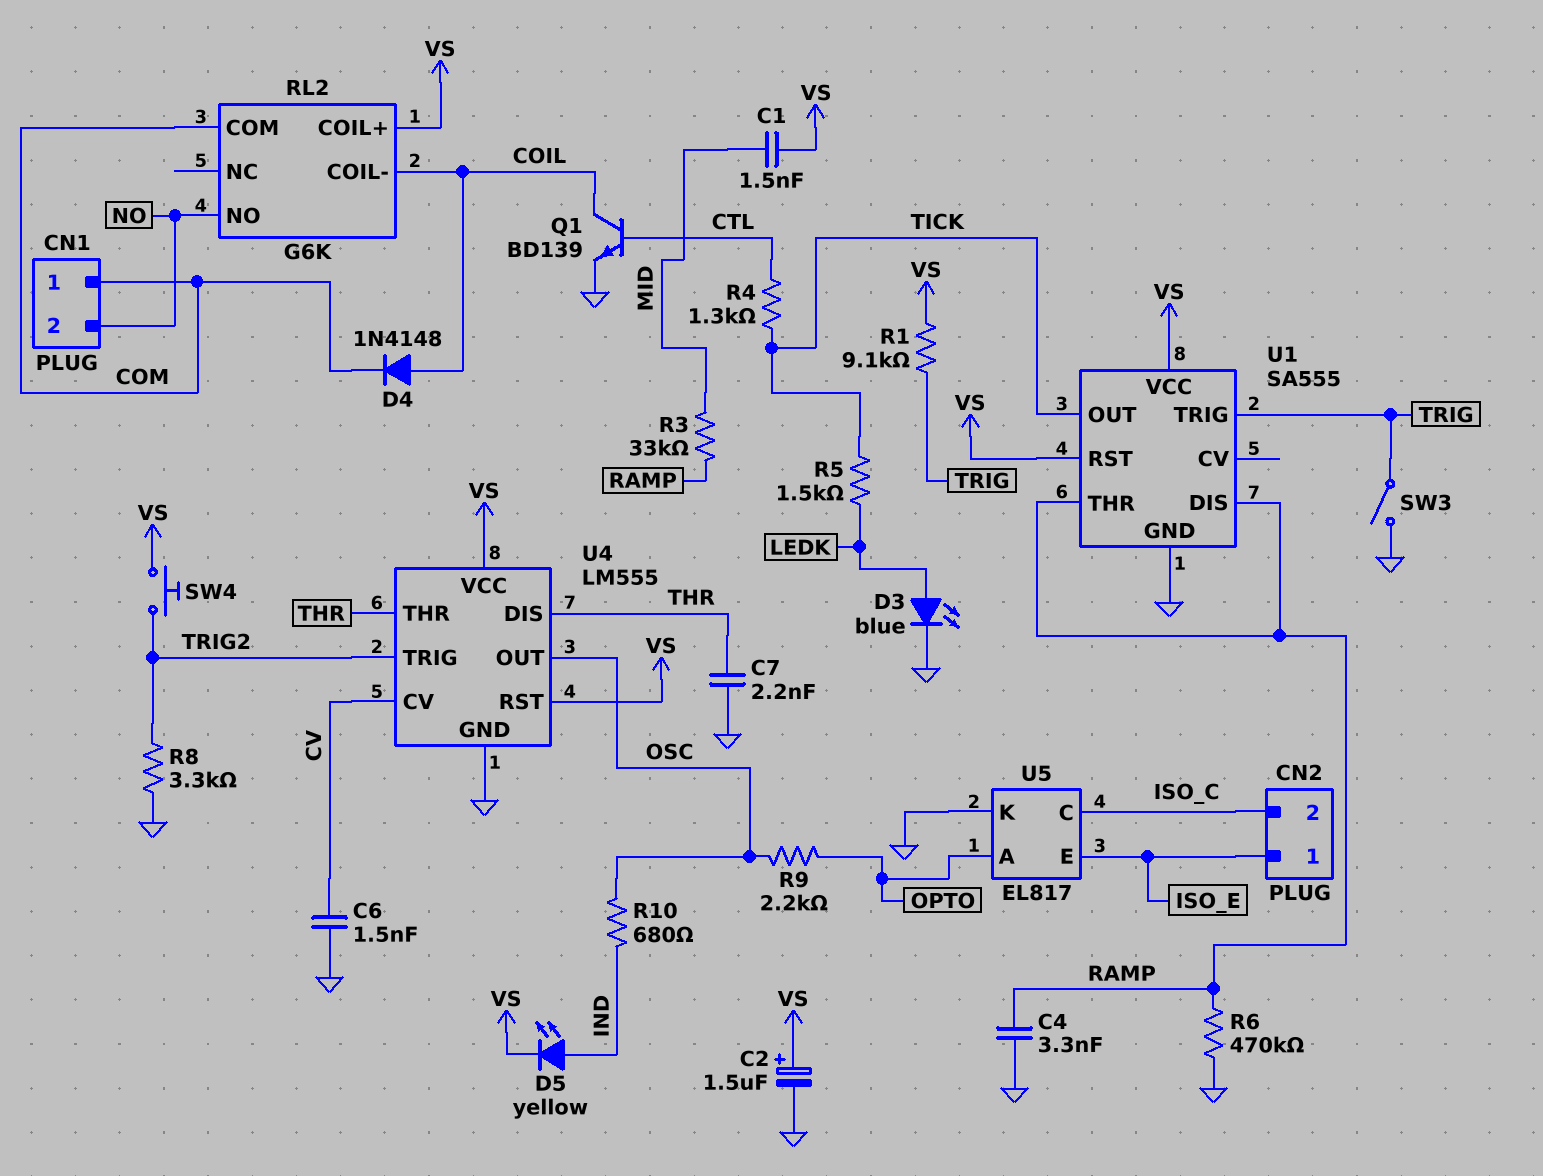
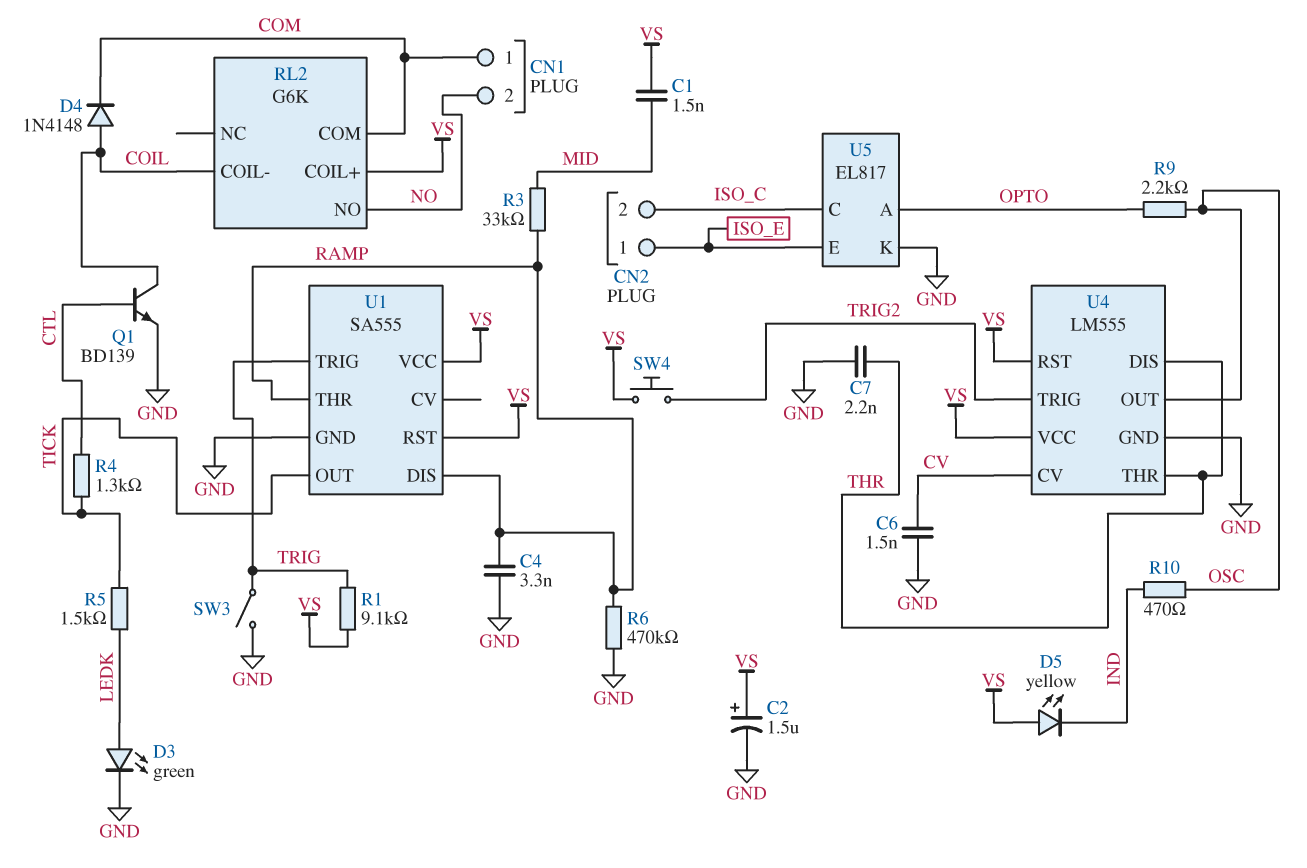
D3: LED blue (A LEDK, K GND) -> LED green (A LEDK, K GND)
D5: LED yellow (A IND, K VS) -> LED yellow (A VS, K IND)
R8: 3.3k (GND, TRIG2) -> none
R10: 680 (IND, OSC) -> 470 (IND, OSC)

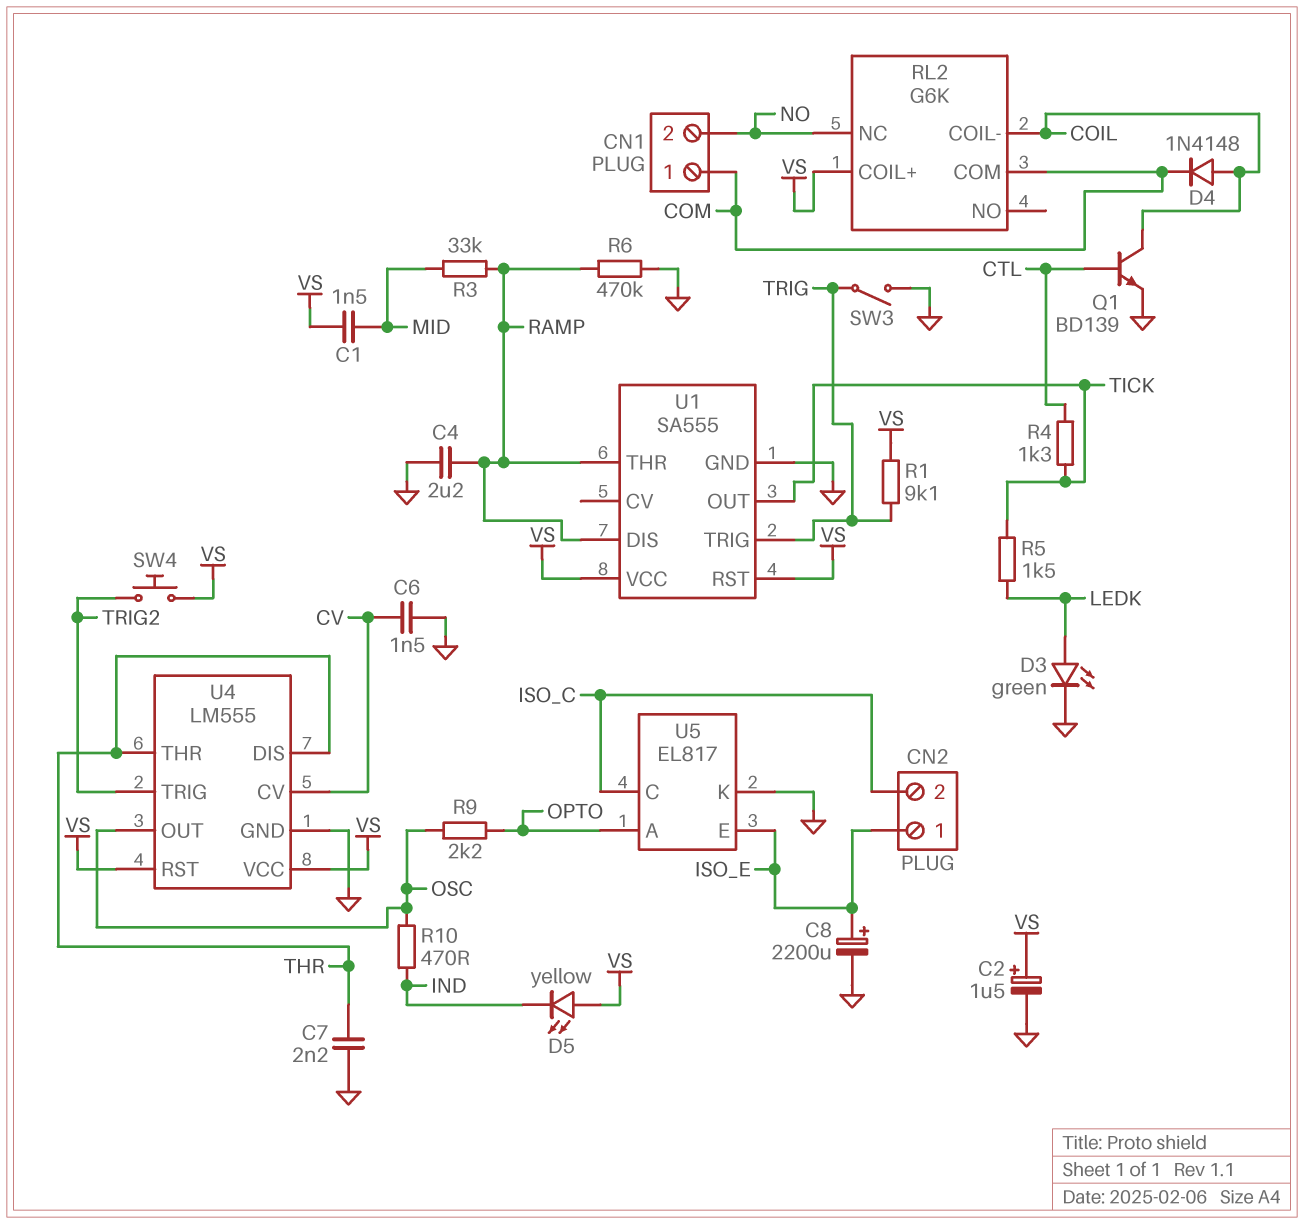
C4: 3.3nF (GND, RAMP) -> 2.2uF (GND, RAMP)
C8: none -> 2200uF (plus ISO_E, minus GND)
RL2 pin NC: none -> NO
RL2 pin NO: NO -> none

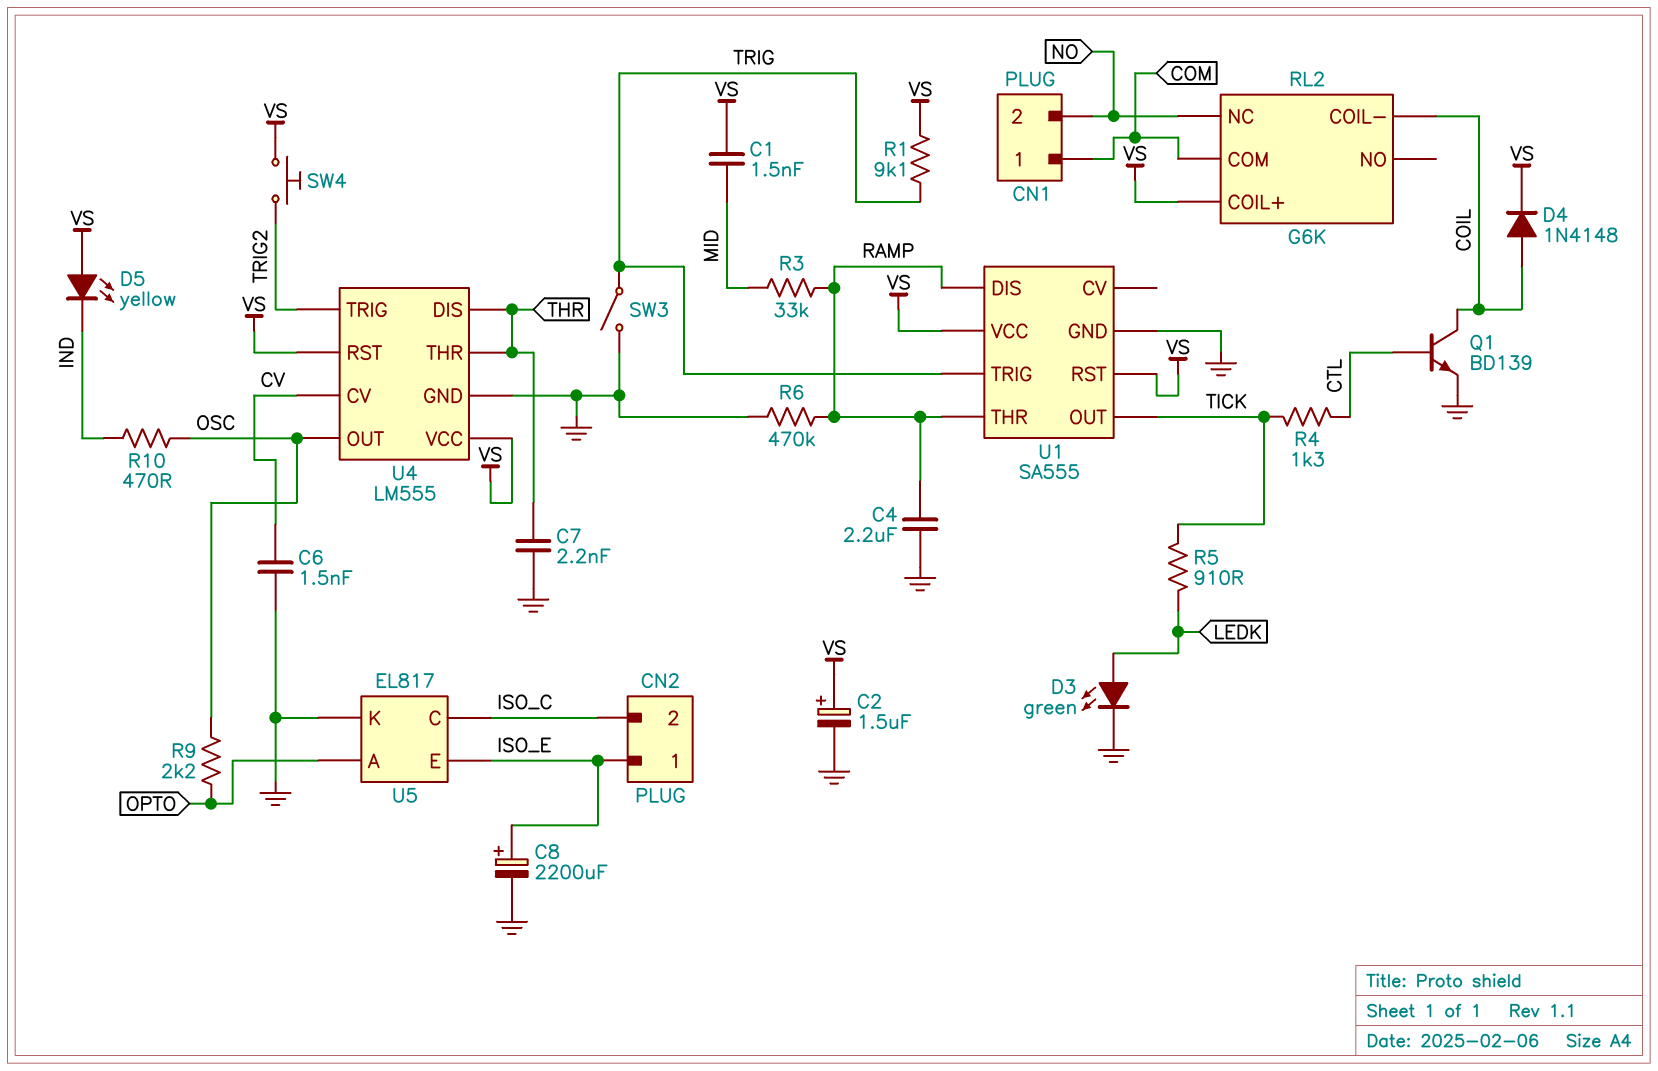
D4: diode 1N4148 (A COIL, K COM) -> diode 1N4148 (A COIL, K VS)
R5: 1.5k (LEDK, TICK) -> 910 (LEDK, TICK)

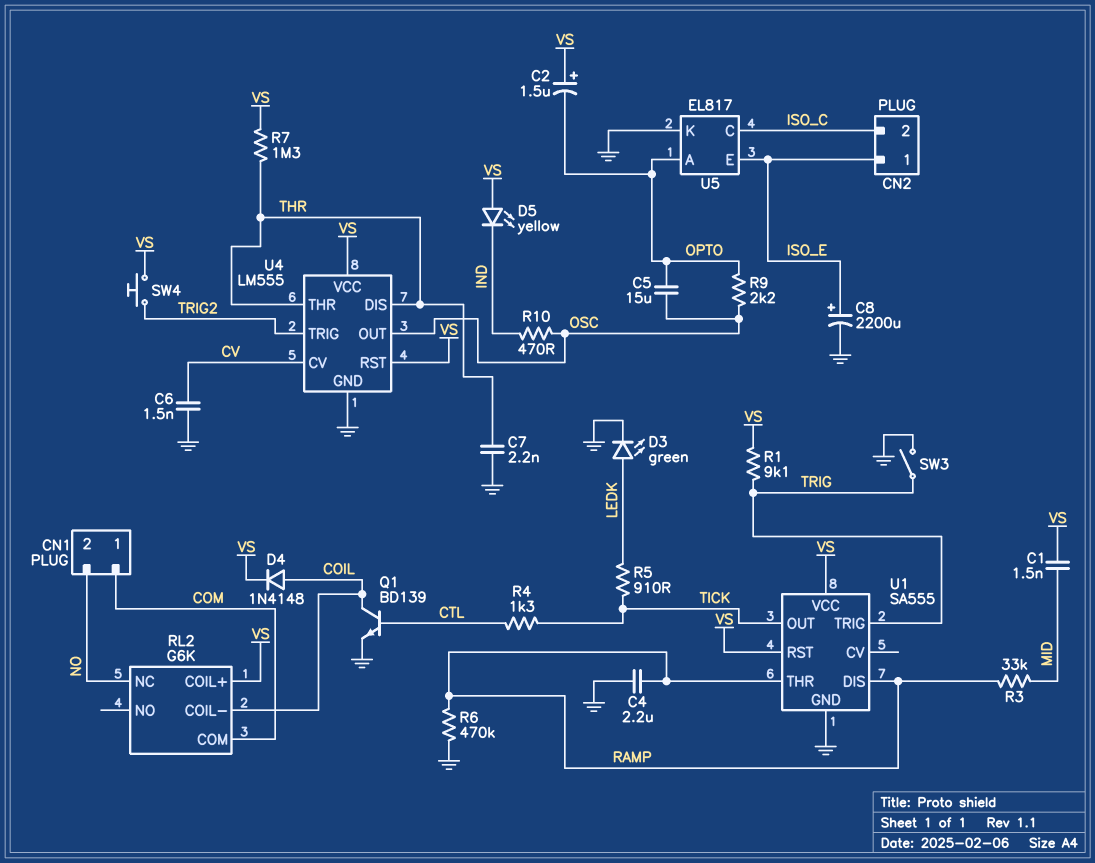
C2: 1.5uF (plus VS, minus GND) -> 1.5uF (plus VS, minus OPTO)
C5: none -> 15uF (OPTO, OSC)
R7: none -> 1.3M (THR, VS)

